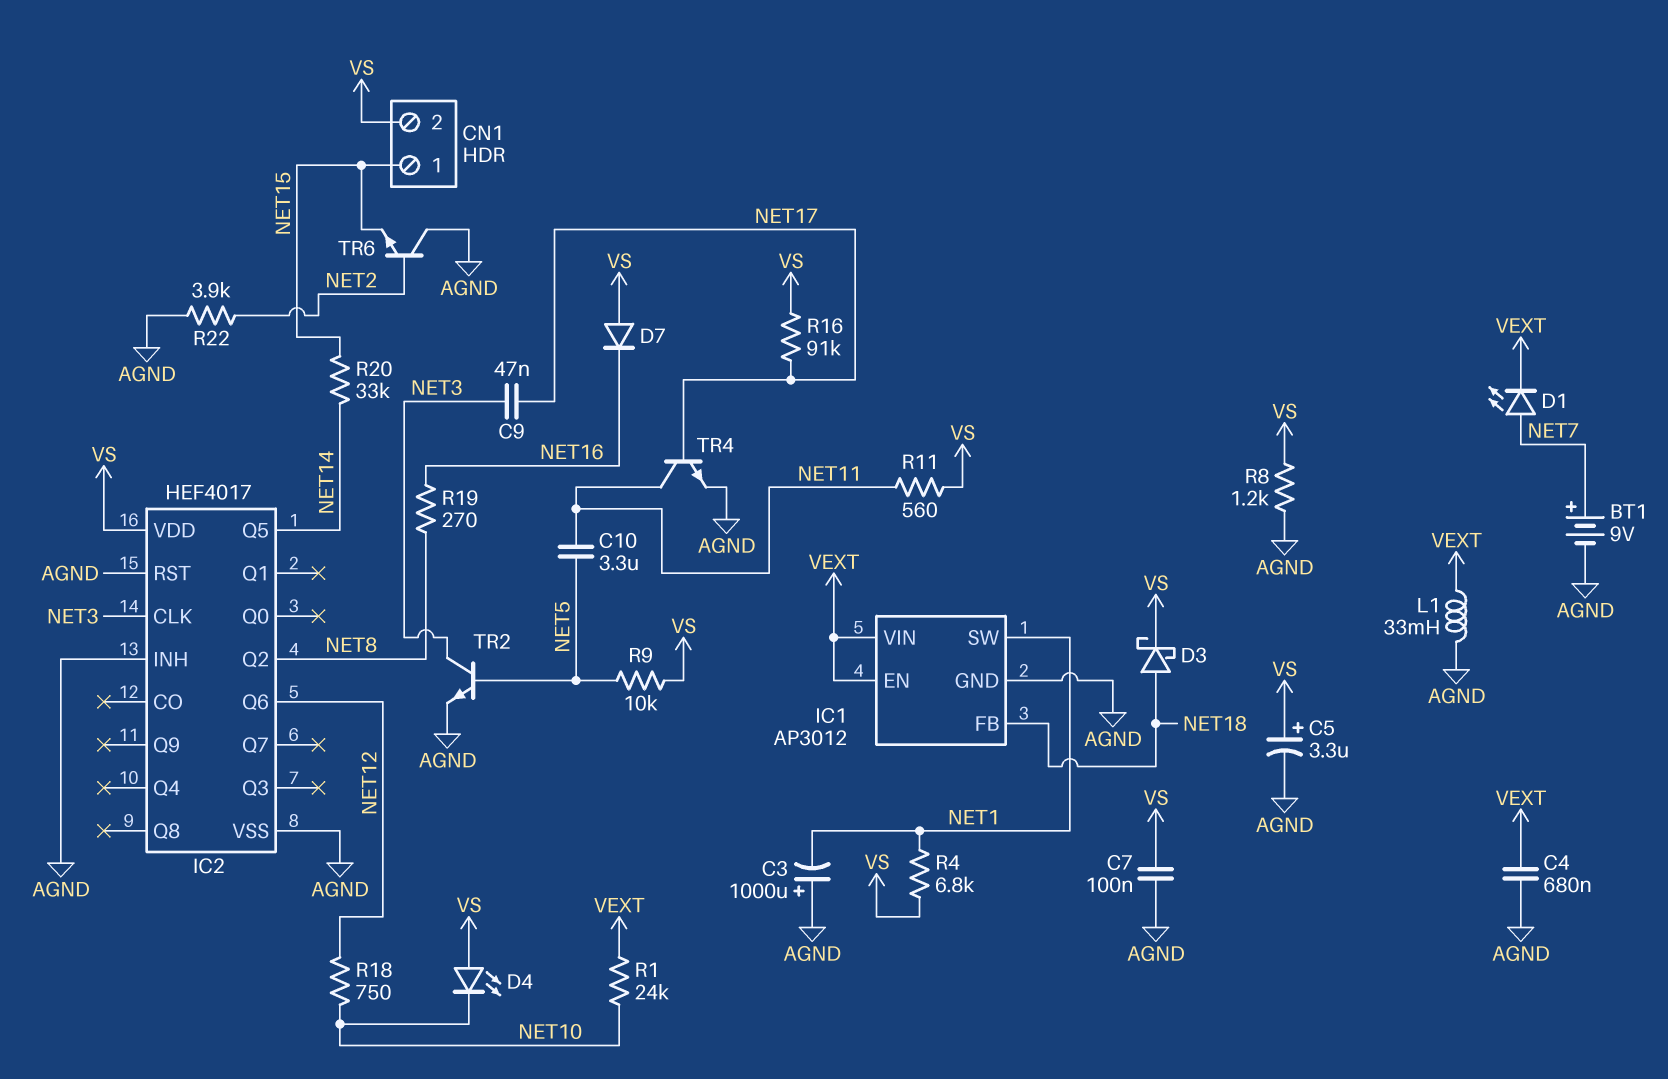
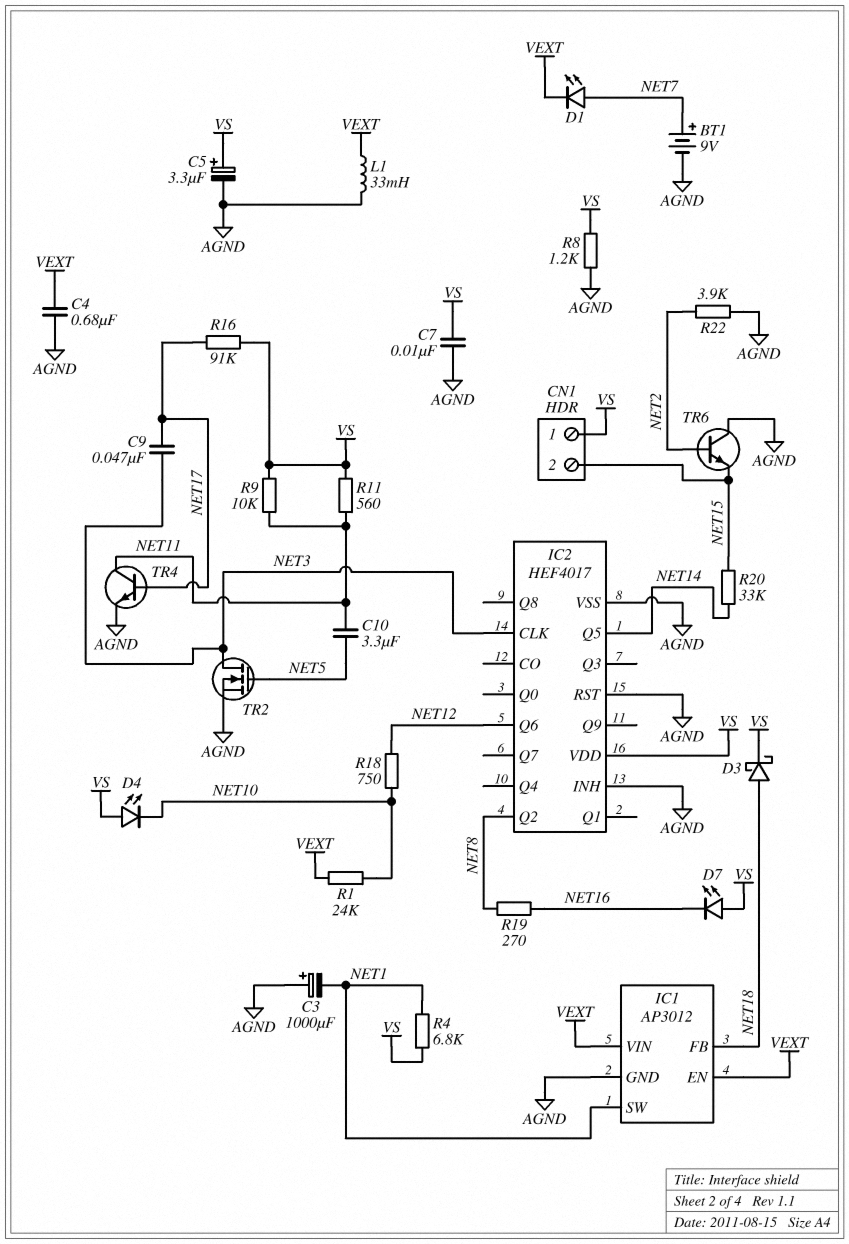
C7: 100nF (AGND, VS) -> 10nF (AGND, VS)
CN1 pin 1: NET15 -> VS
CN1 pin 2: VS -> NET15
D7: diode (A VS, K NET16) -> LED (A VS, K NET16)
R9: 10k (NET5, VS) -> 10k (NET11, VS)
TR2: NPN (B NET5, C NET3, E AGND) -> NMOS (G NET5, D NET3, S AGND)

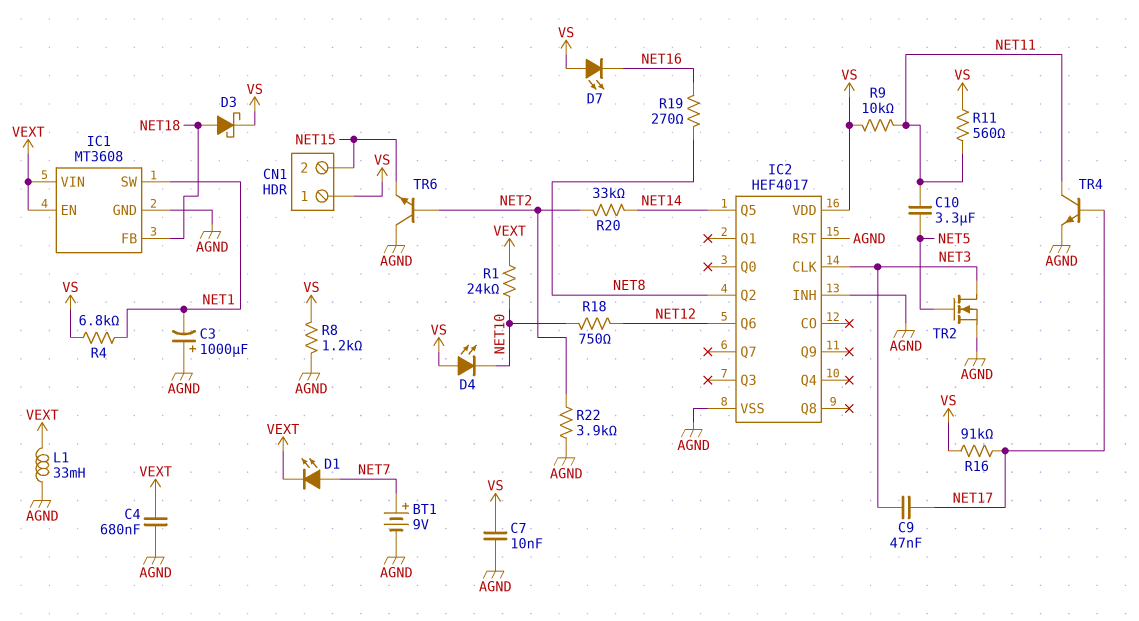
C5: 3.3uF (plus VS, minus AGND) -> none
IC1: AP3012 -> MT3608
R20: 33k (NET14, NET15) -> 33k (NET2, NET14)

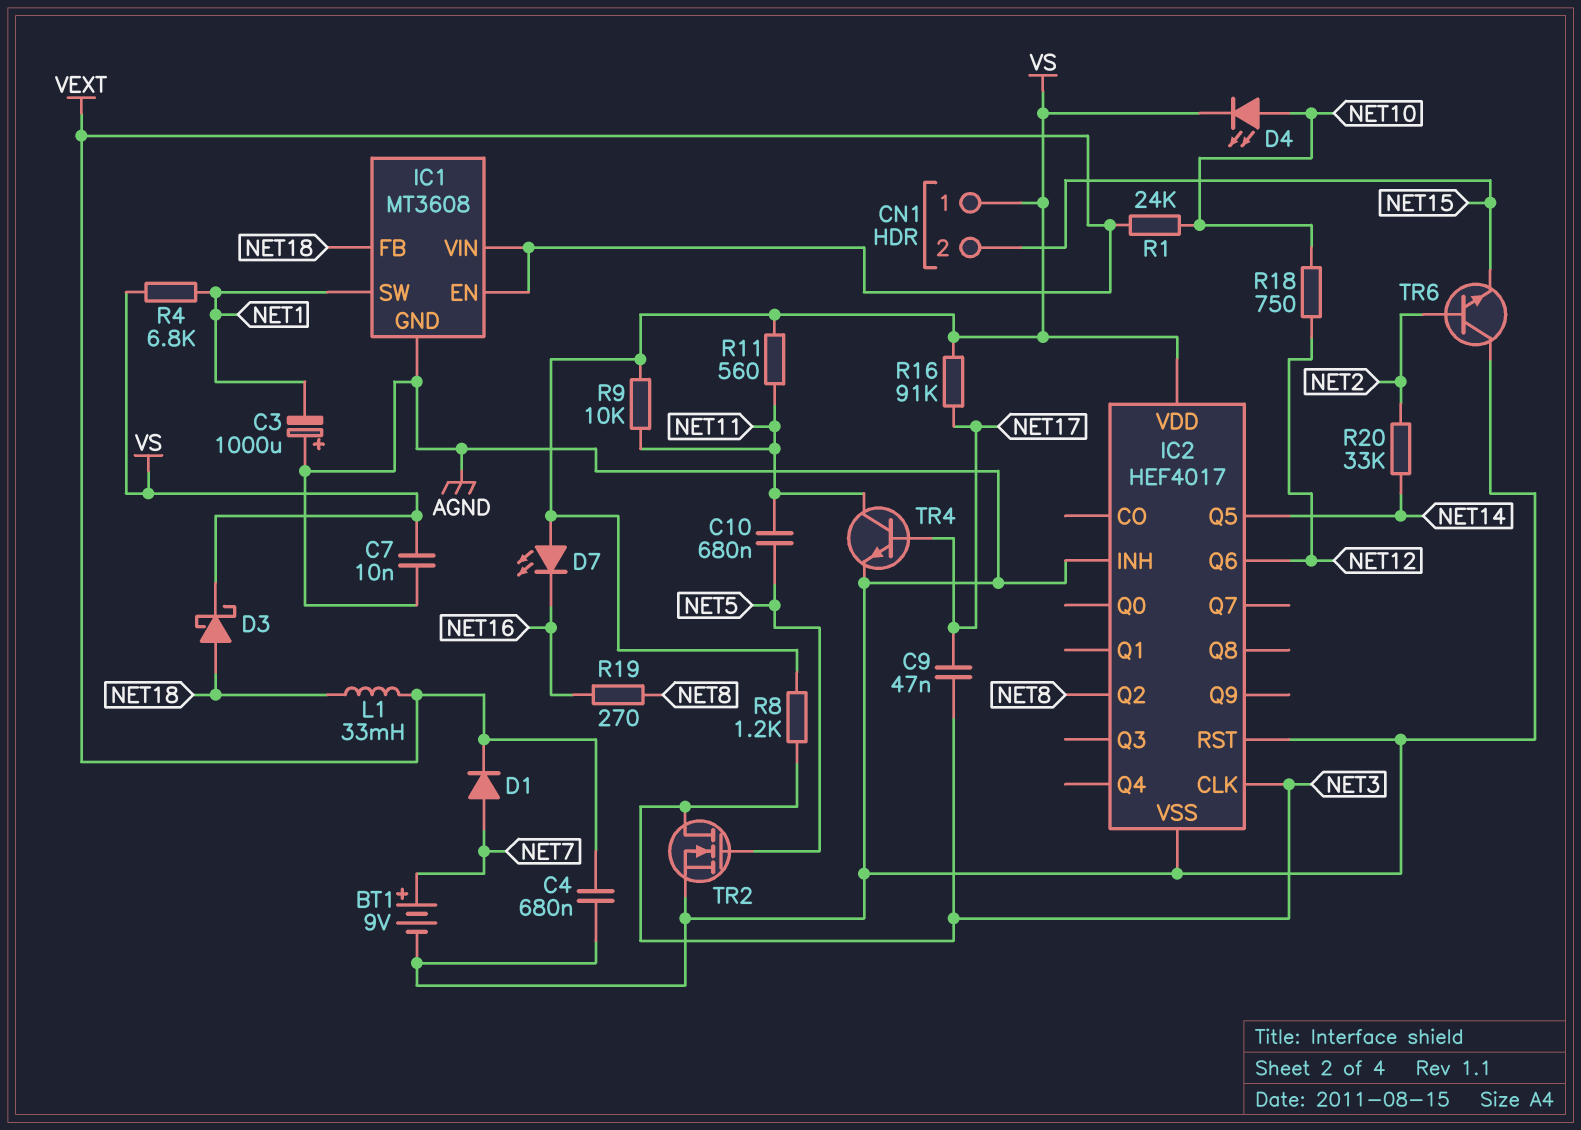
C10: 3.3uF (NET5, NET11) -> 680nF (NET5, NET11)
D1: LED (A NET7, K VEXT) -> diode (A NET7, K VEXT)
D4: LED (A VS, K NET10) -> LED (A NET10, K VS)
L1: 33mH (AGND, VEXT) -> 33mH (NET18, VEXT)
R8: 1.2k (AGND, VS) -> 1.2k (NET3, VS)
R22: 3.9k (AGND, NET2) -> none

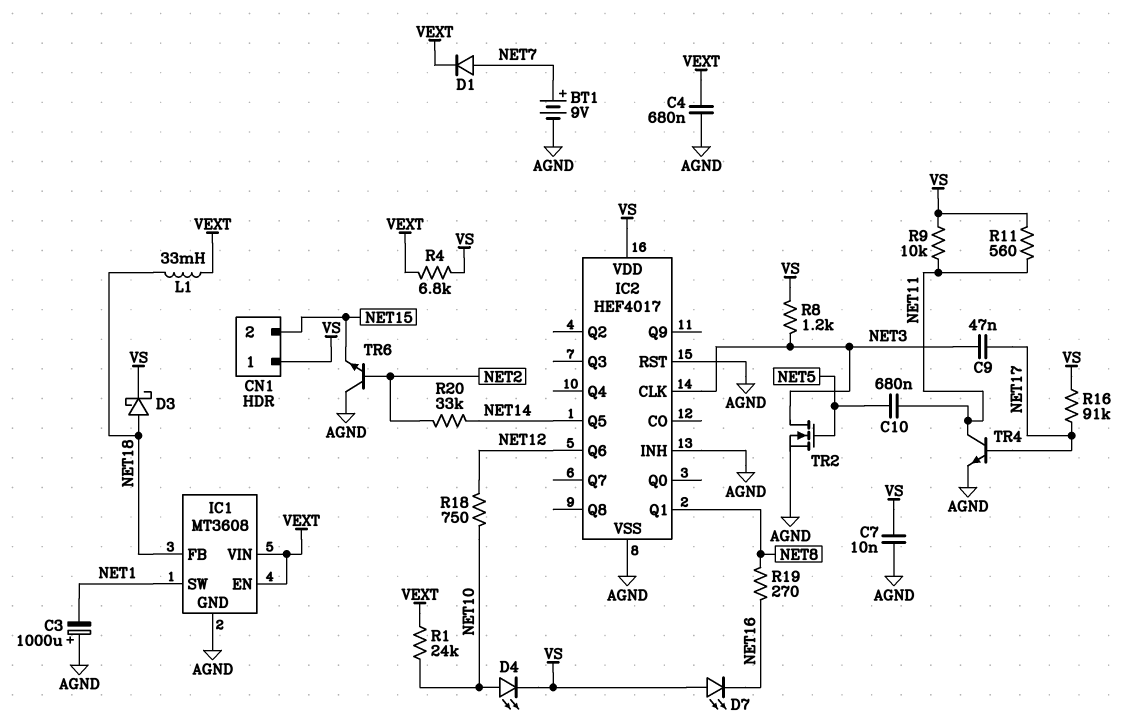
IC2 pin Q1: none -> NET8
IC2 pin Q2: NET8 -> none
R4: 6.8k (NET1, VS) -> 6.8k (VEXT, VS)

